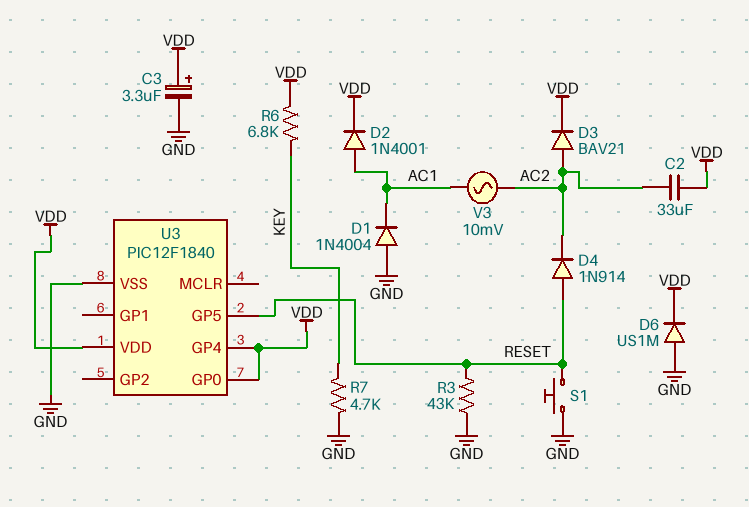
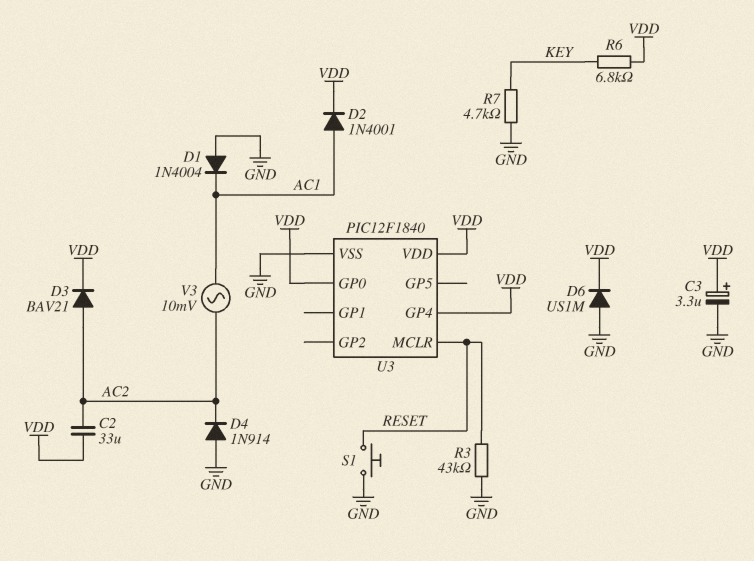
D4: diode 1N914 (A RESET, K AC2) -> diode 1N914 (A GND, K AC2)
U3 pin GP5: RESET -> none
U3 pin MCLR: none -> RESET

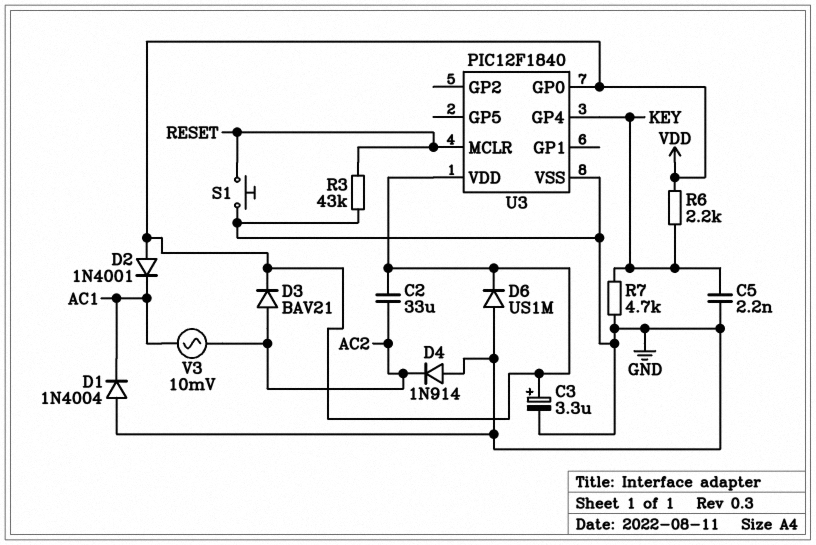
C5: none -> 2.2nF (GND, KEY)
D2: diode 1N4001 (A AC1, K VDD) -> diode 1N4001 (A VDD, K AC1)
R6: 6.8k (KEY, VDD) -> 2.2k (KEY, VDD)
U3 pin GP4: VDD -> KEY

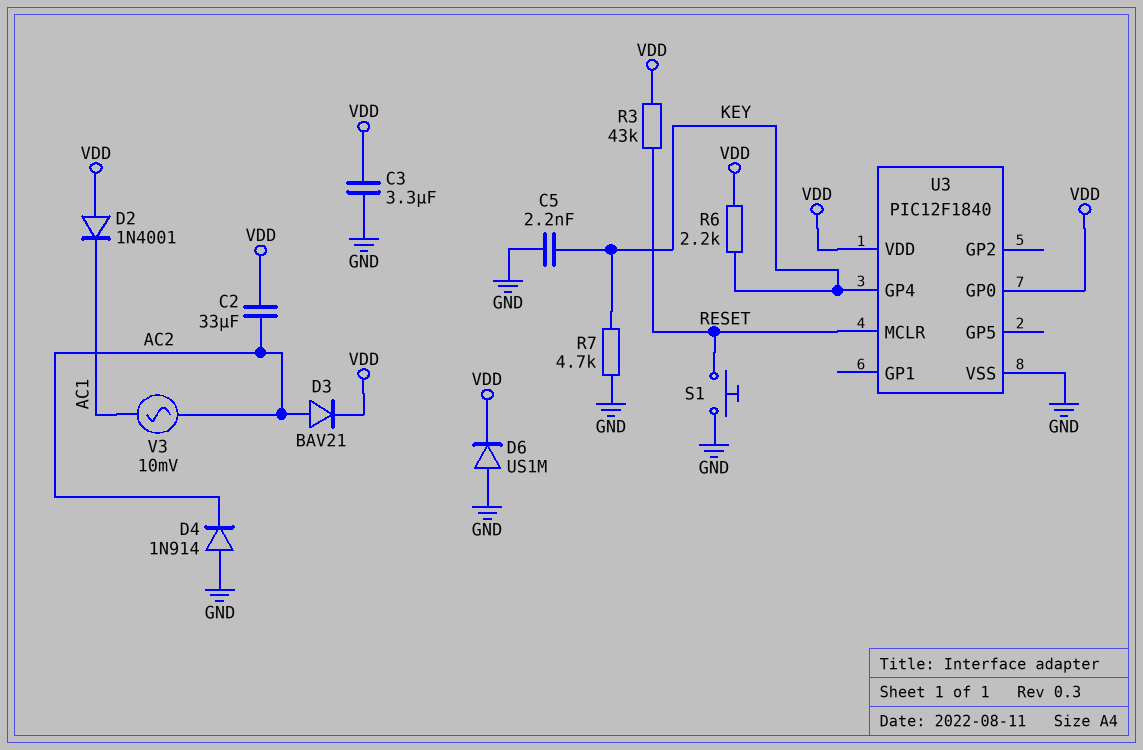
C3: 3.3uF (plus VDD, minus GND) -> 3.3uF (GND, VDD)
D1: diode 1N4004 (A GND, K AC1) -> none
R3: 43k (GND, RESET) -> 43k (RESET, VDD)

